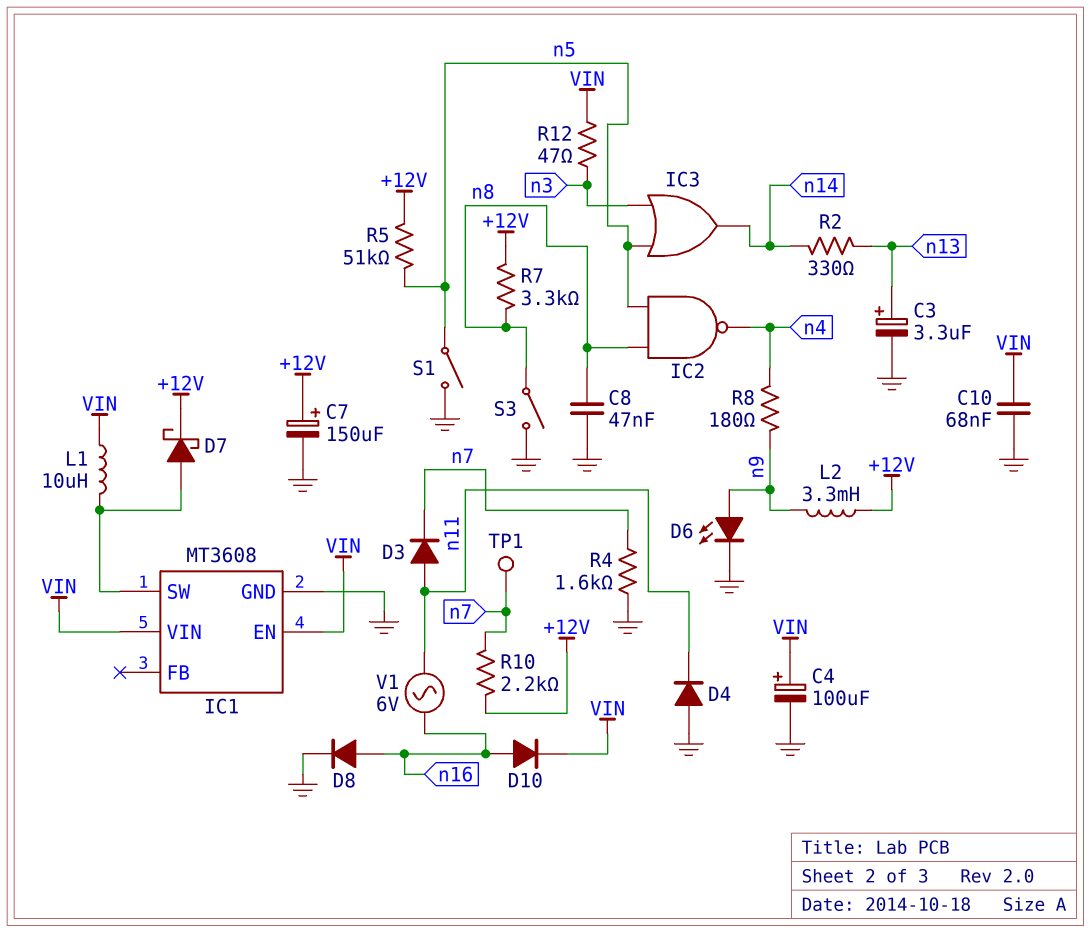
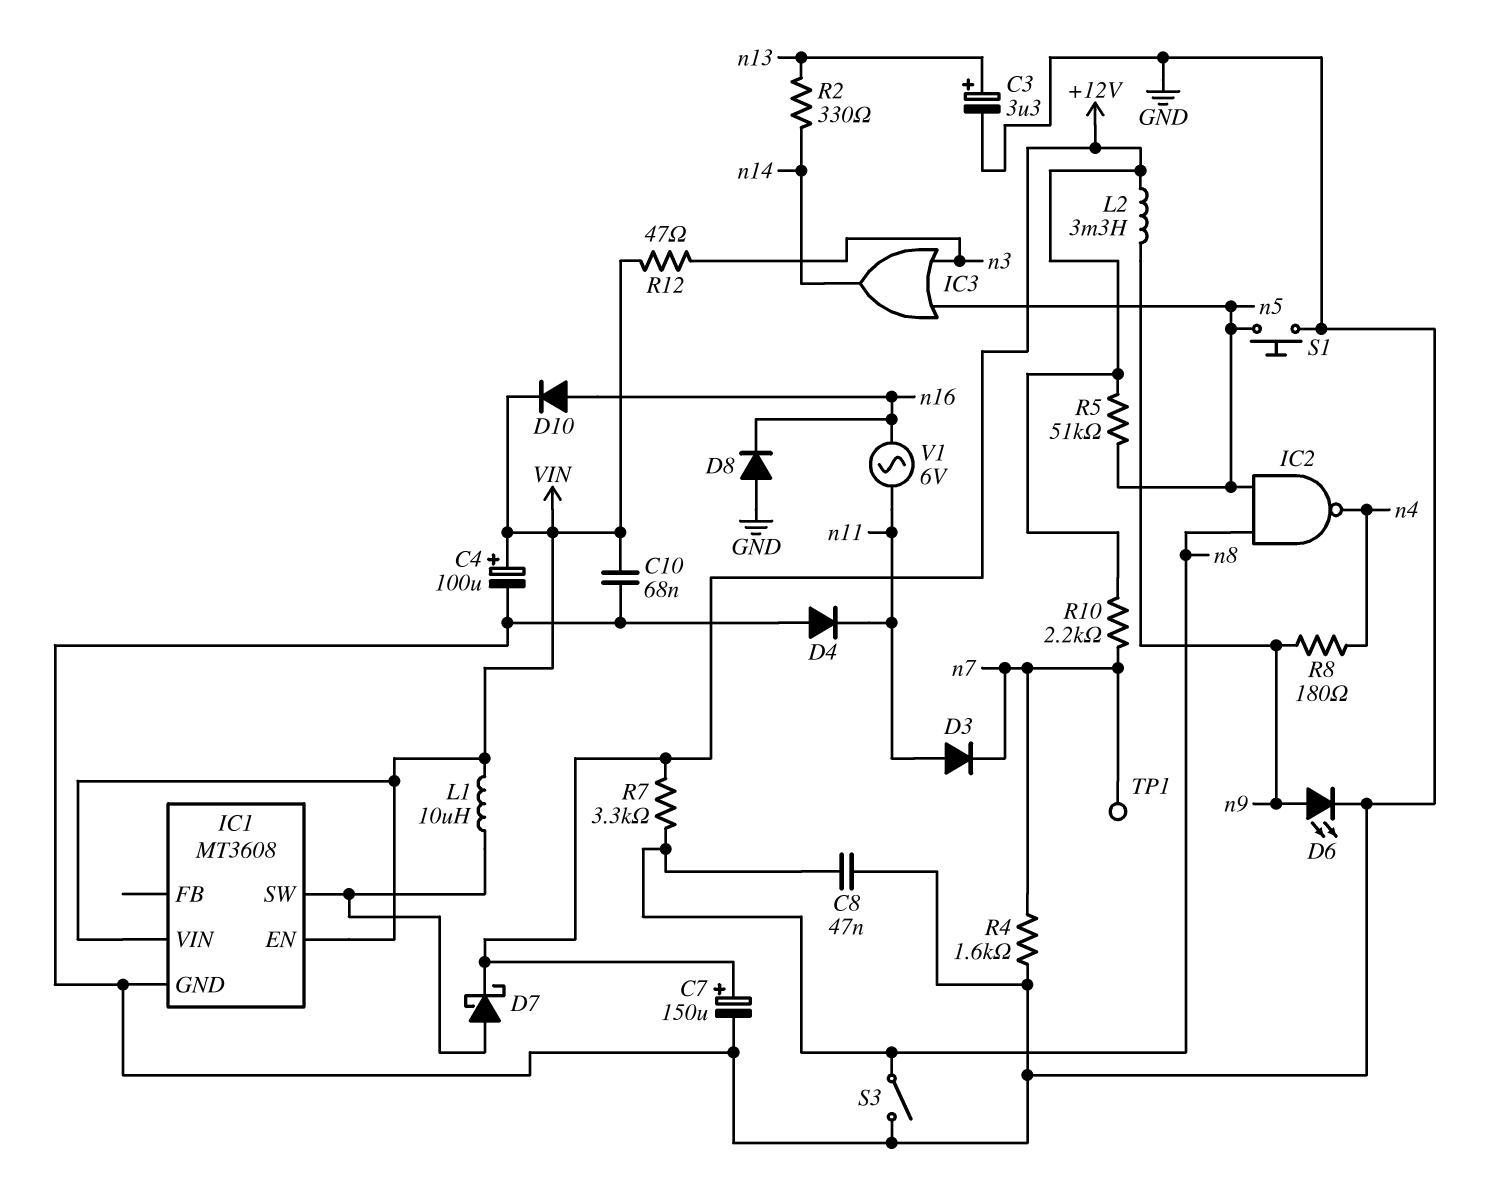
D8: diode (A n16, K GND) -> diode (A GND, K n16)
S1: switch (GND, n5) -> button (GND, n5)

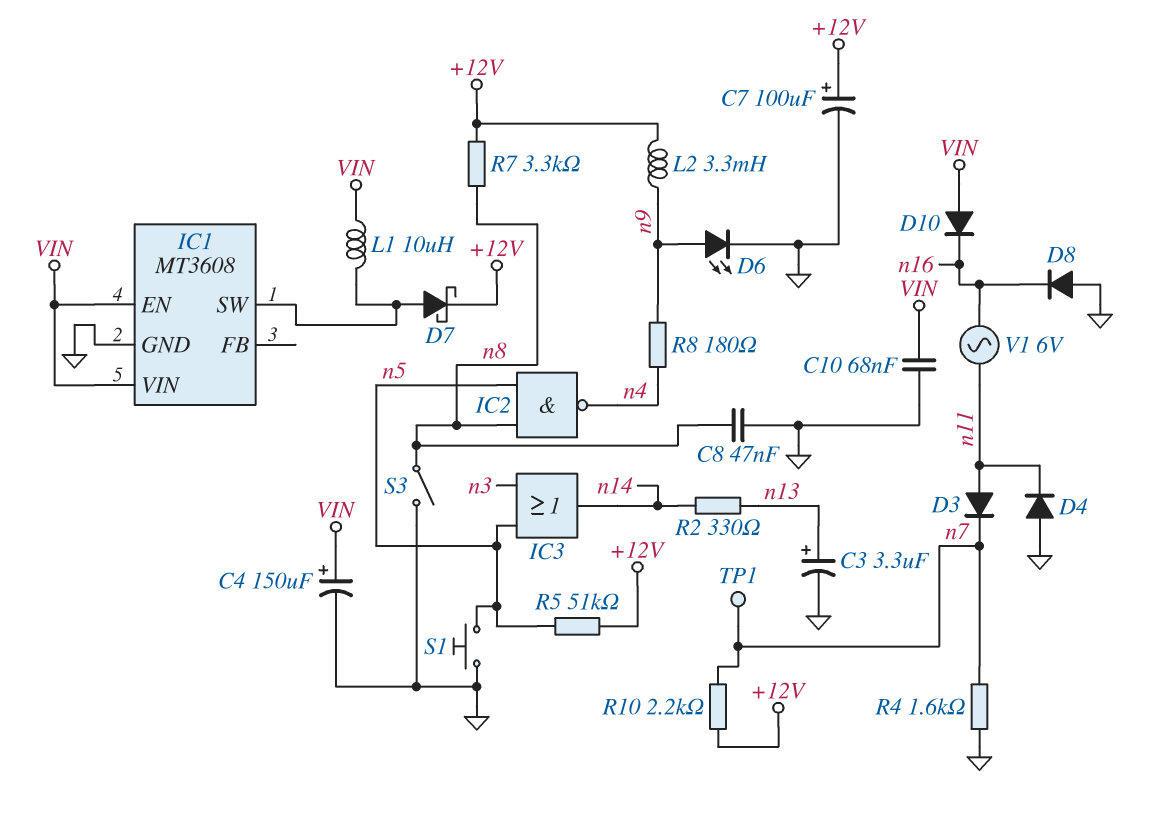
C4: 100uF (plus VIN, minus GND) -> 150uF (plus VIN, minus GND)
C7: 150uF (plus +12V, minus GND) -> 100uF (plus +12V, minus GND)
D10: diode (A n16, K VIN) -> diode (A VIN, K n16)
R12: 47 (VIN, n3) -> none

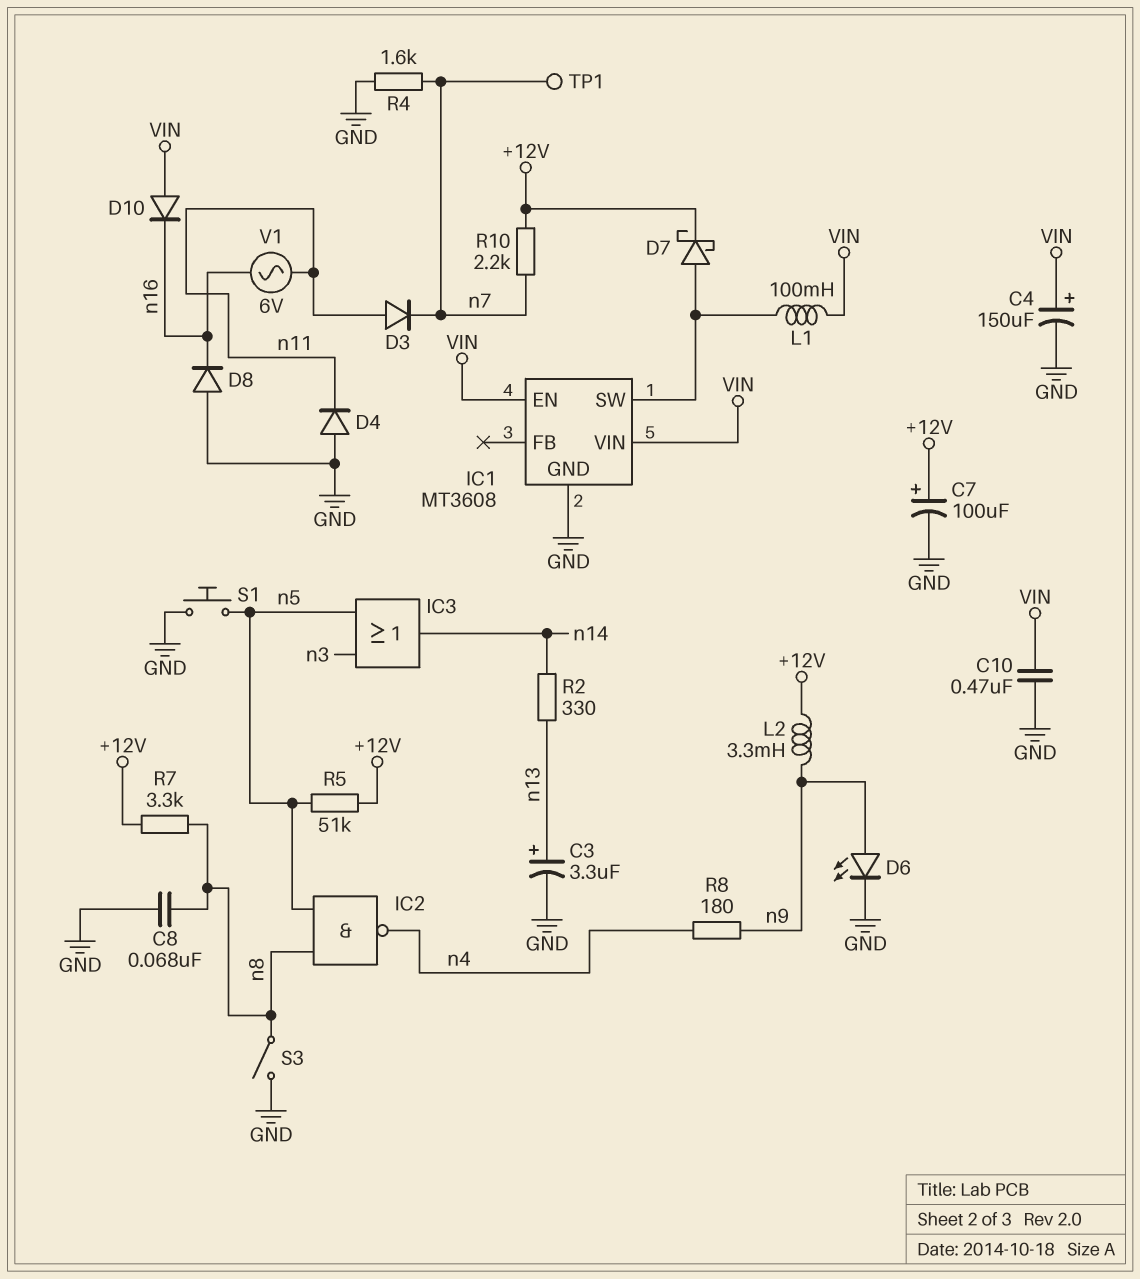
C8: 47nF (GND, n8) -> 68nF (GND, n8)
C10: 68nF (GND, VIN) -> 470nF (GND, VIN)
L1: 10uH (IC1/SW, VIN) -> 100mH (IC1/SW, VIN)

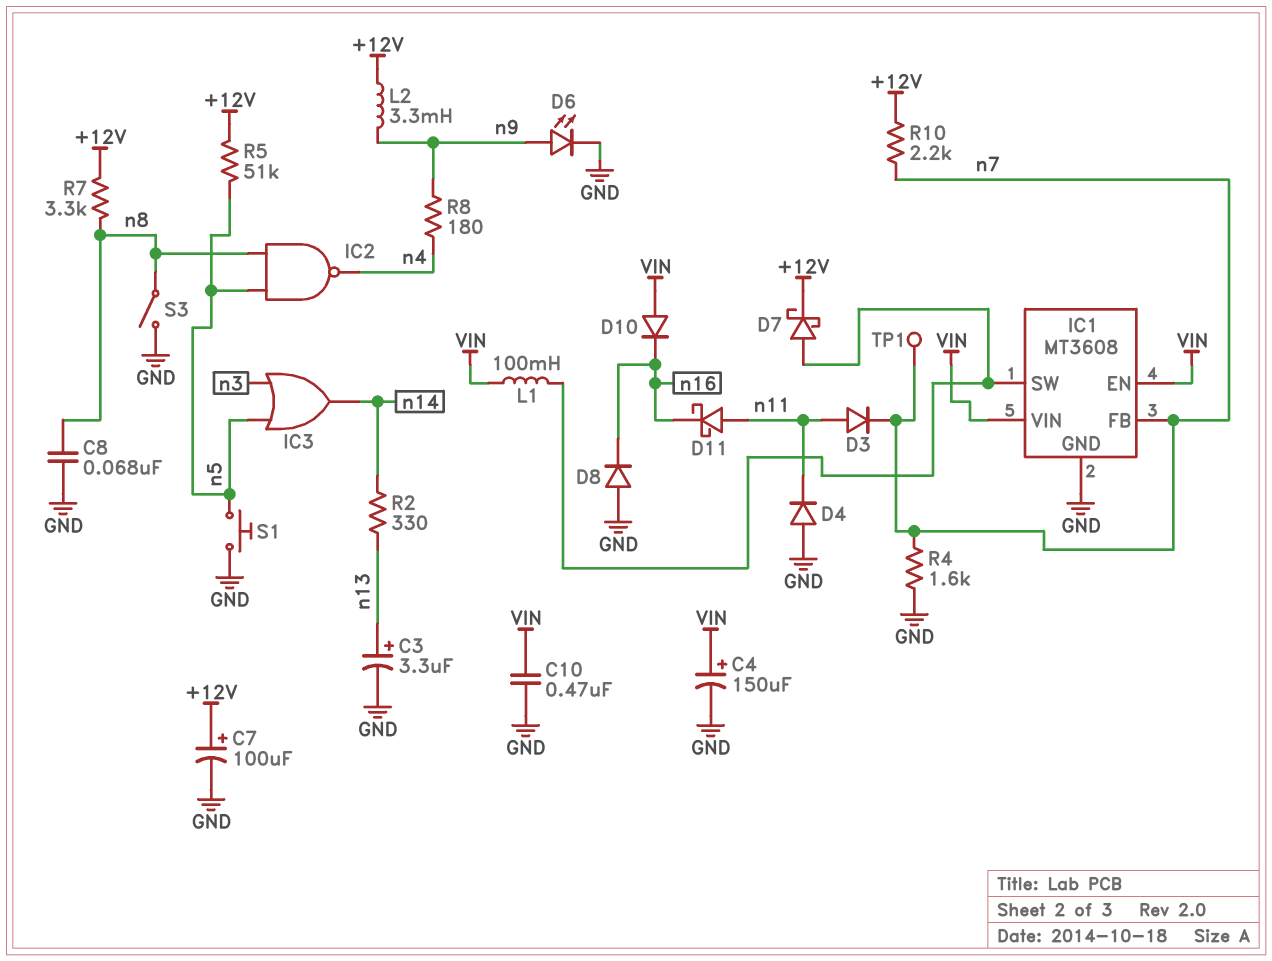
D11: none -> schottky (A n11, K n16)
IC1 pin FB: none -> n7
V1: AC 6V (n11, n16) -> none

